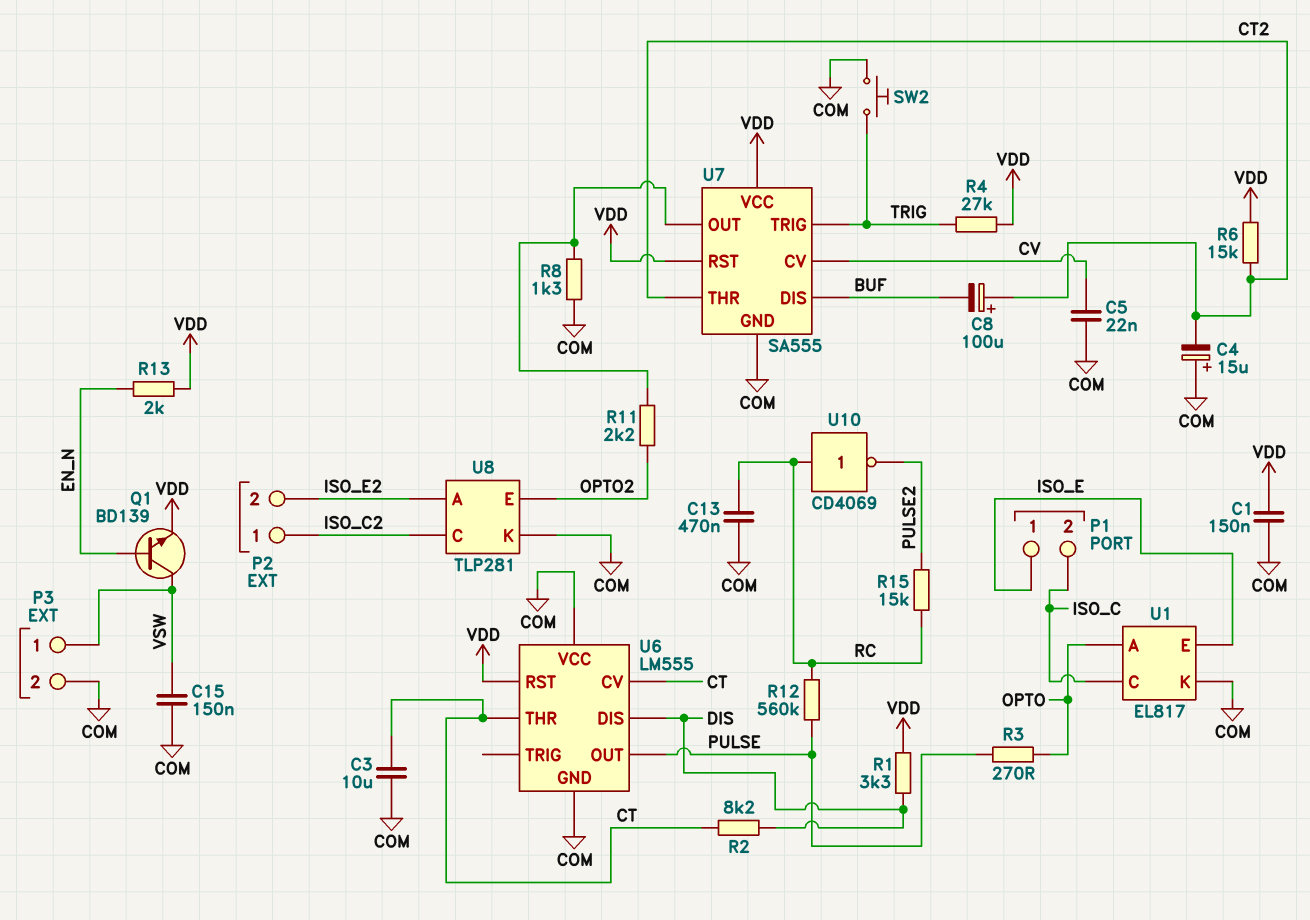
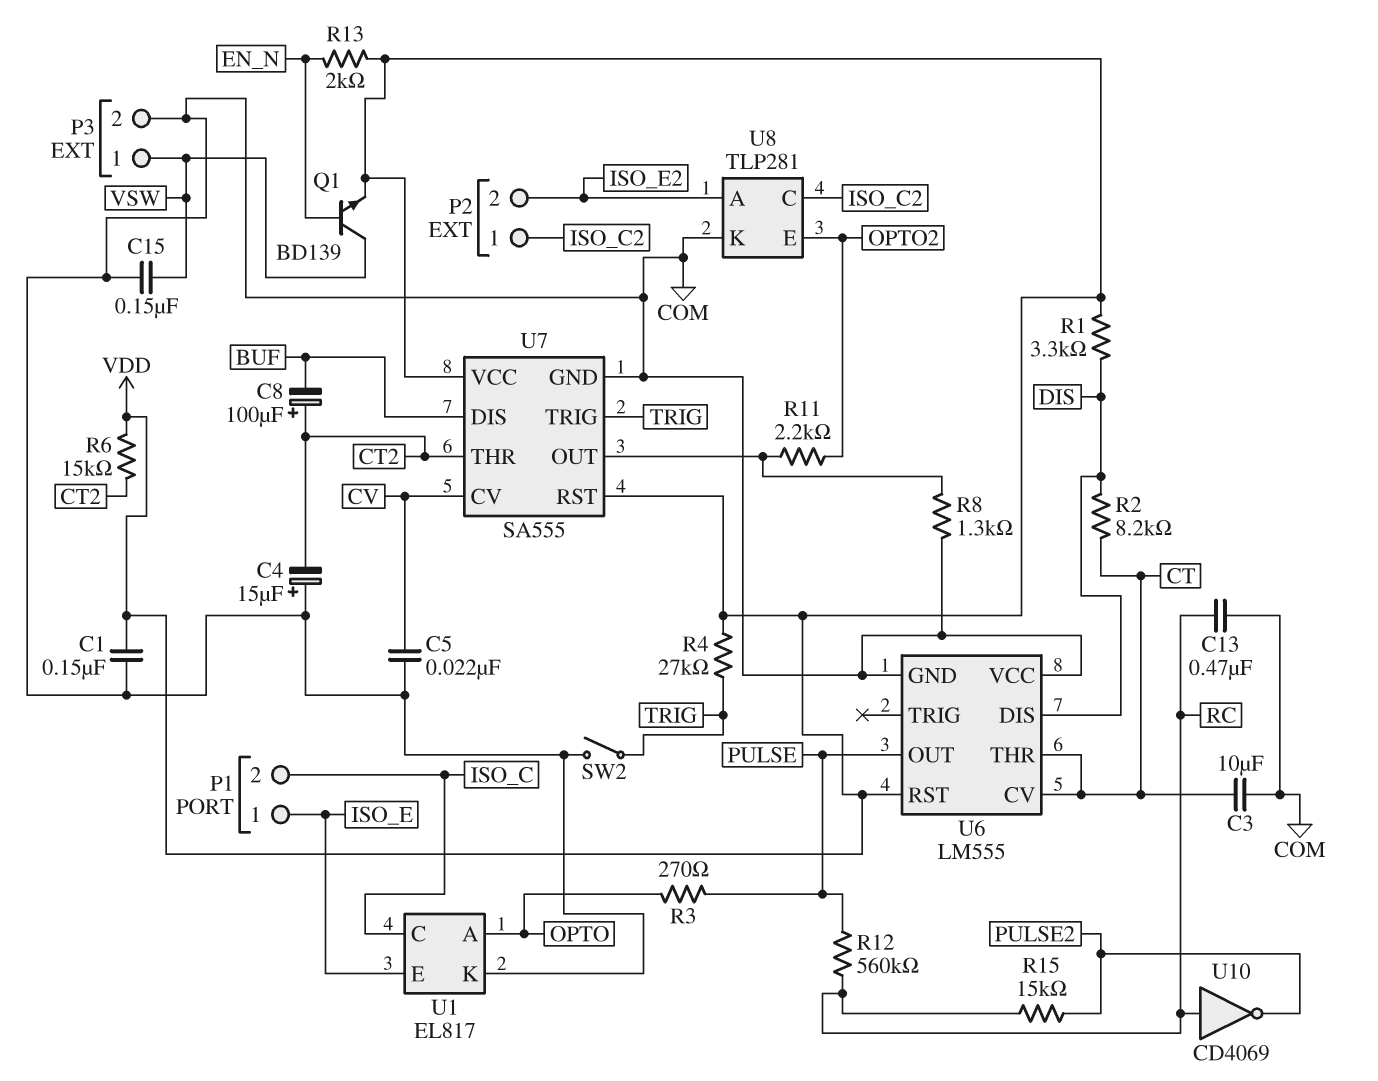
SW2: button (COM, TRIG) -> switch (COM, TRIG)

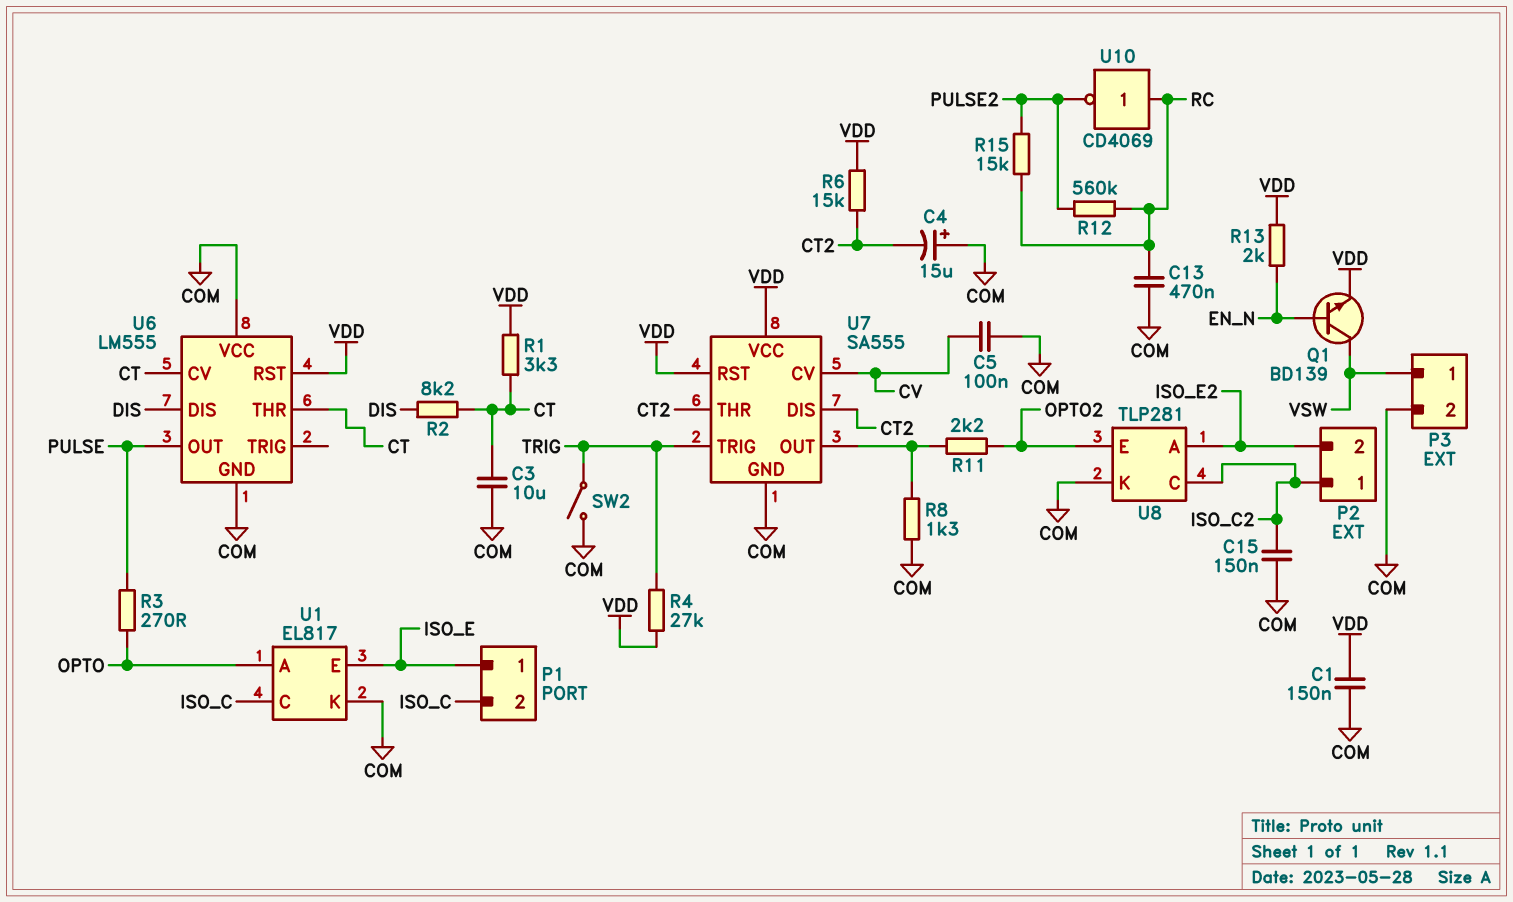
C5: 22nF (COM, CV) -> 100nF (COM, CV)
C8: 100uF (plus CT2, minus BUF) -> none
C15: 150nF (COM, VSW) -> 150nF (COM, ISO_C2)
R1: 3.3k (DIS, VDD) -> 3.3k (CT, VDD)
R12: 560k (PULSE, RC) -> 560k (PULSE2, RC)
U7 pin DIS: BUF -> CT2

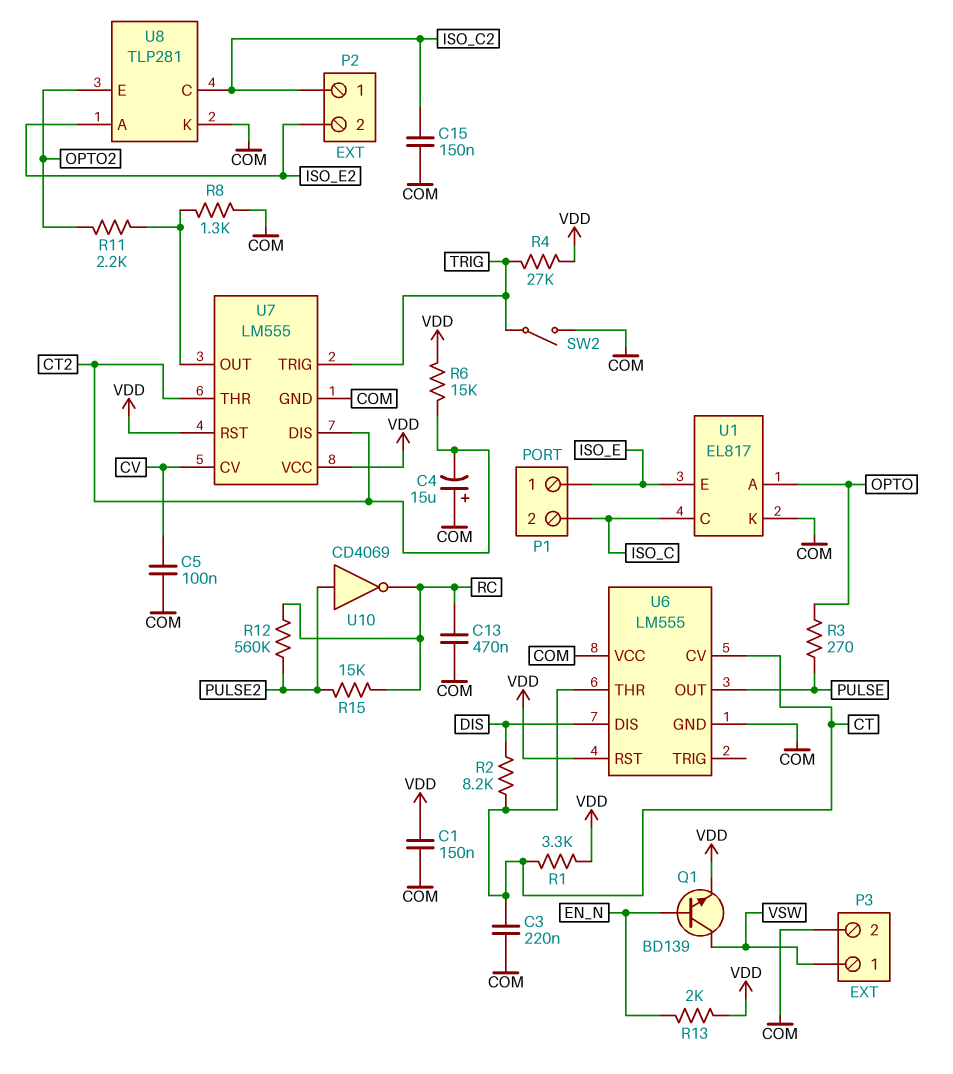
C3: 10uF (COM, CT) -> 220nF (COM, CT)
U7: SA555 -> LM555
U10: NOT CD4069 (in RC, out PULSE2) -> NOT CD4069 (in PULSE2, out RC)

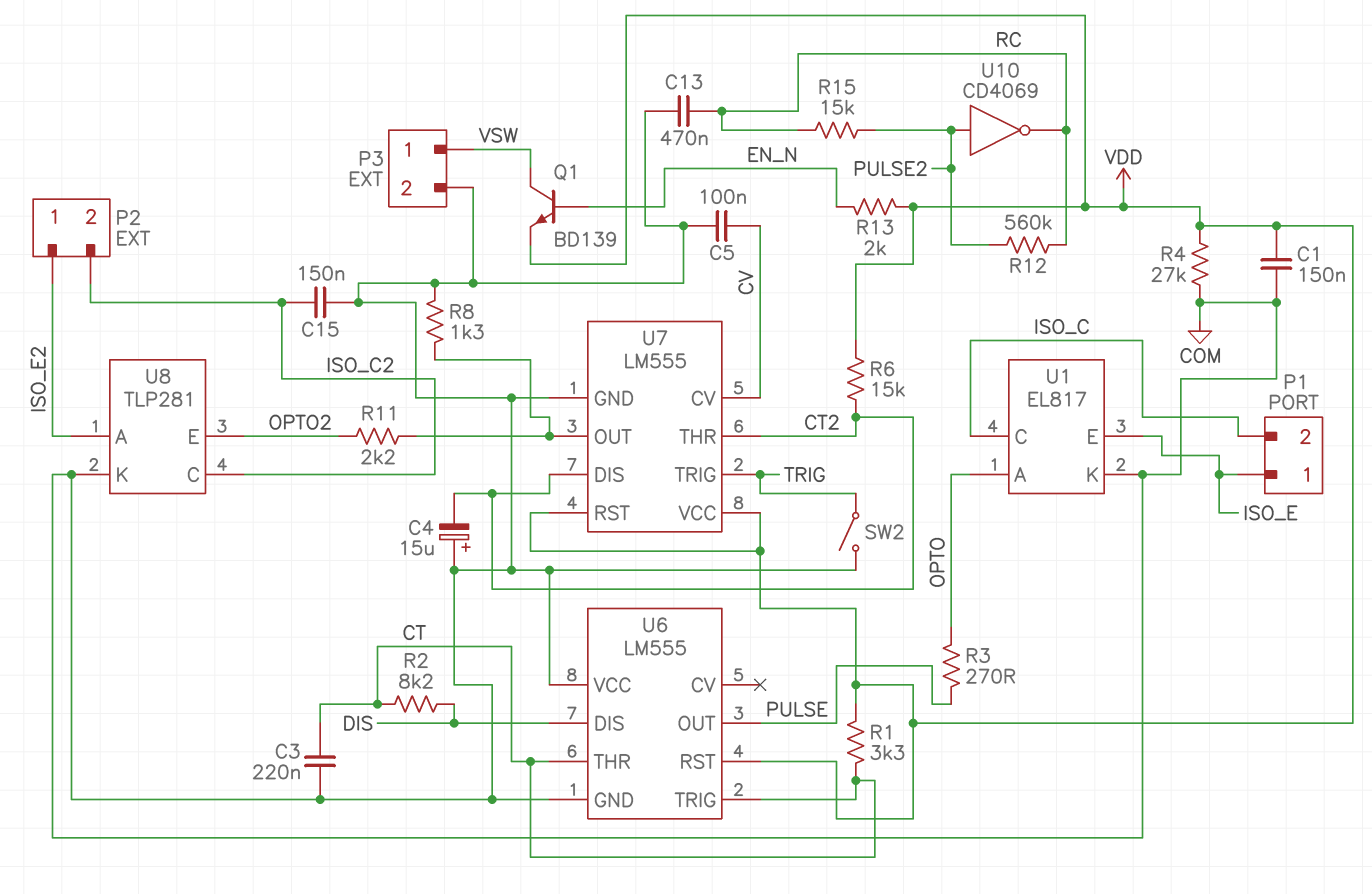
P2 pin 1: ISO_C2 -> ISO_E2
P2 pin 2: ISO_E2 -> ISO_C2
R4: 27k (TRIG, VDD) -> 27k (COM, VDD)
U6 pin CV: CT -> none
U6 pin TRIG: none -> CT

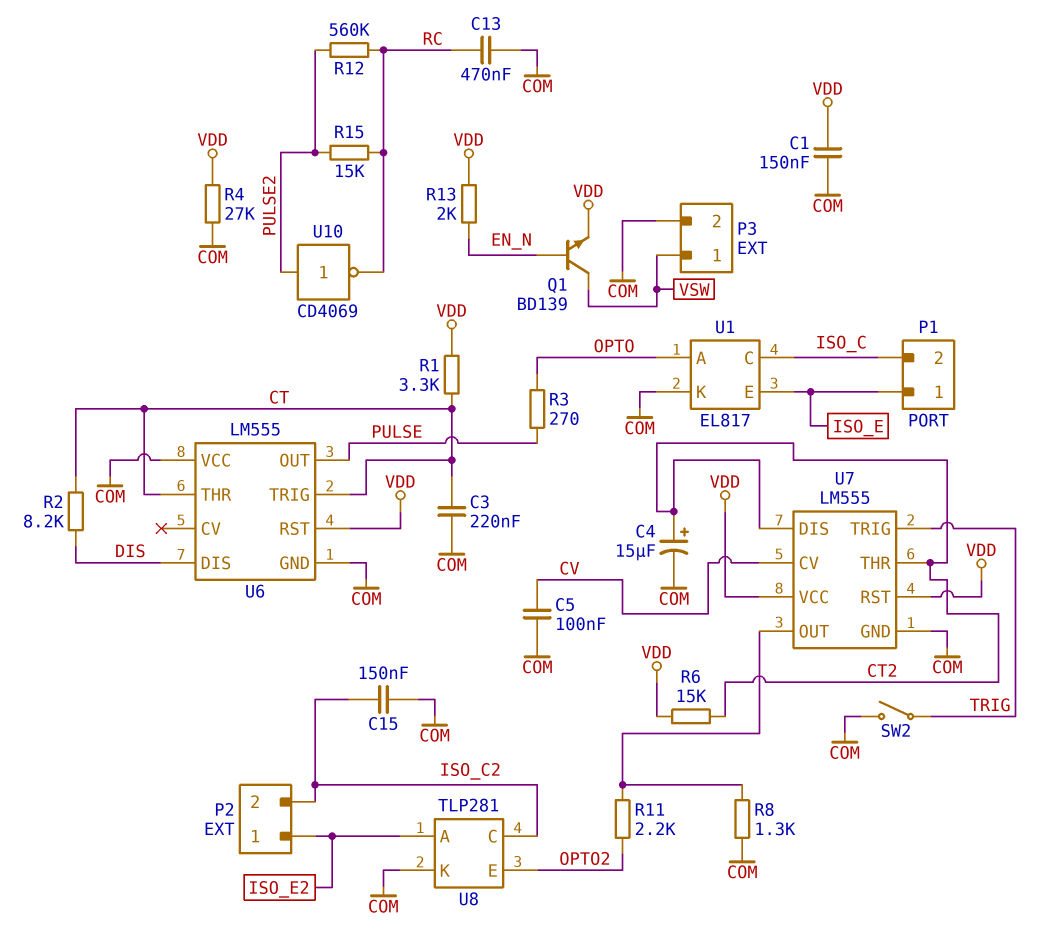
C4: 15uF (plus COM, minus CT2) -> 15uF (plus CT2, minus COM)

